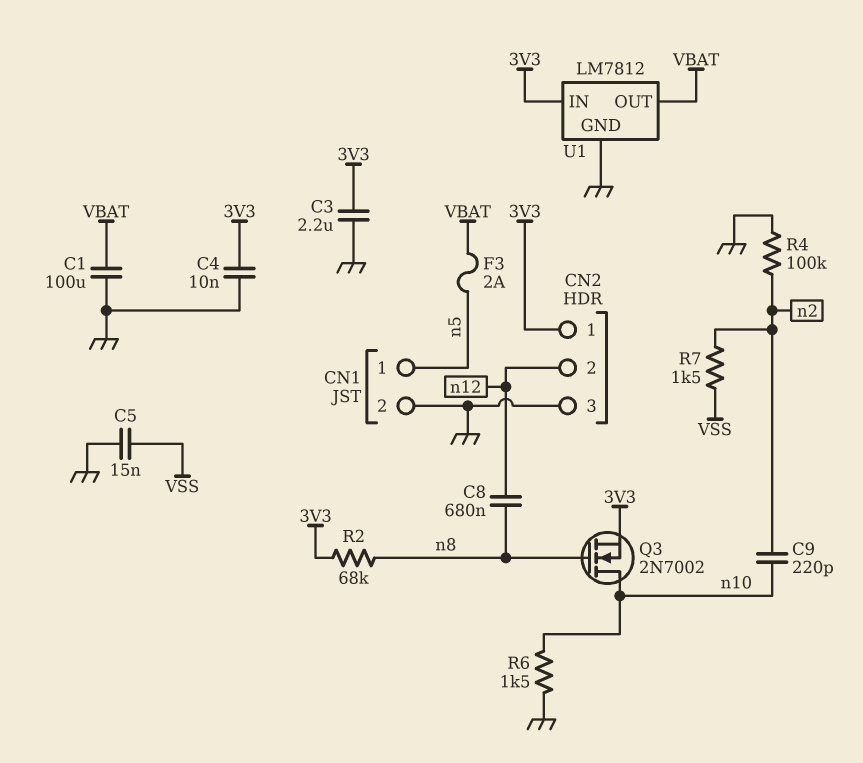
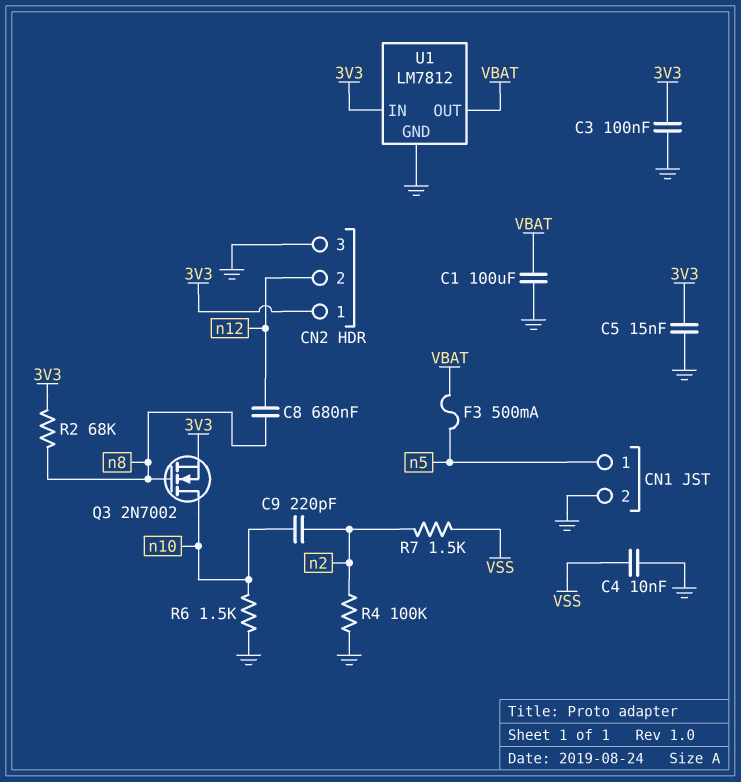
C3: 2.2uF (3V3, GND) -> 100nF (3V3, GND)
C4: 10nF (3V3, GND) -> 10nF (GND, VSS)
C5: 15nF (GND, VSS) -> 15nF (3V3, GND)
F3: 2A (VBAT, n5) -> 500mA (VBAT, n5)

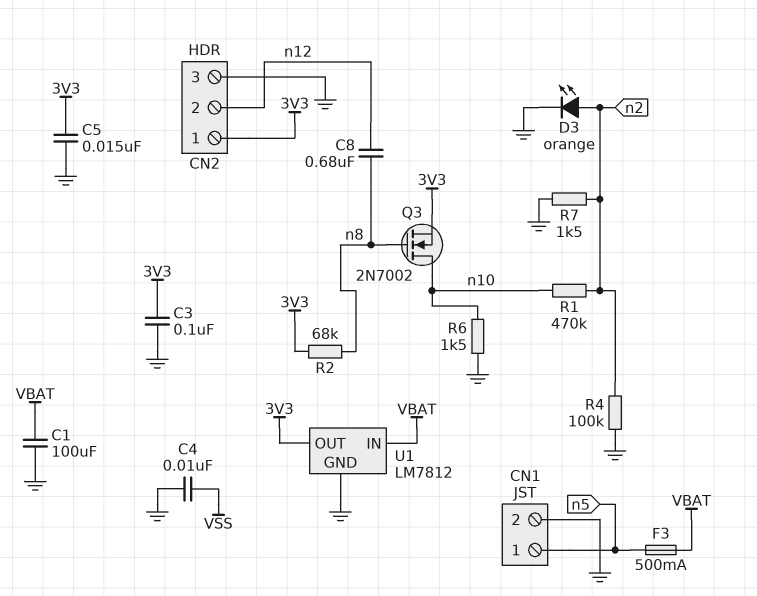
C9: 220pF (n2, n10) -> none
D3: none -> LED orange (A n2, K GND)
R1: none -> 470k (n2, n10)
R7: 1.5k (VSS, n2) -> 1.5k (GND, n2)
U1 pin IN: 3V3 -> VBAT
U1 pin OUT: VBAT -> 3V3

